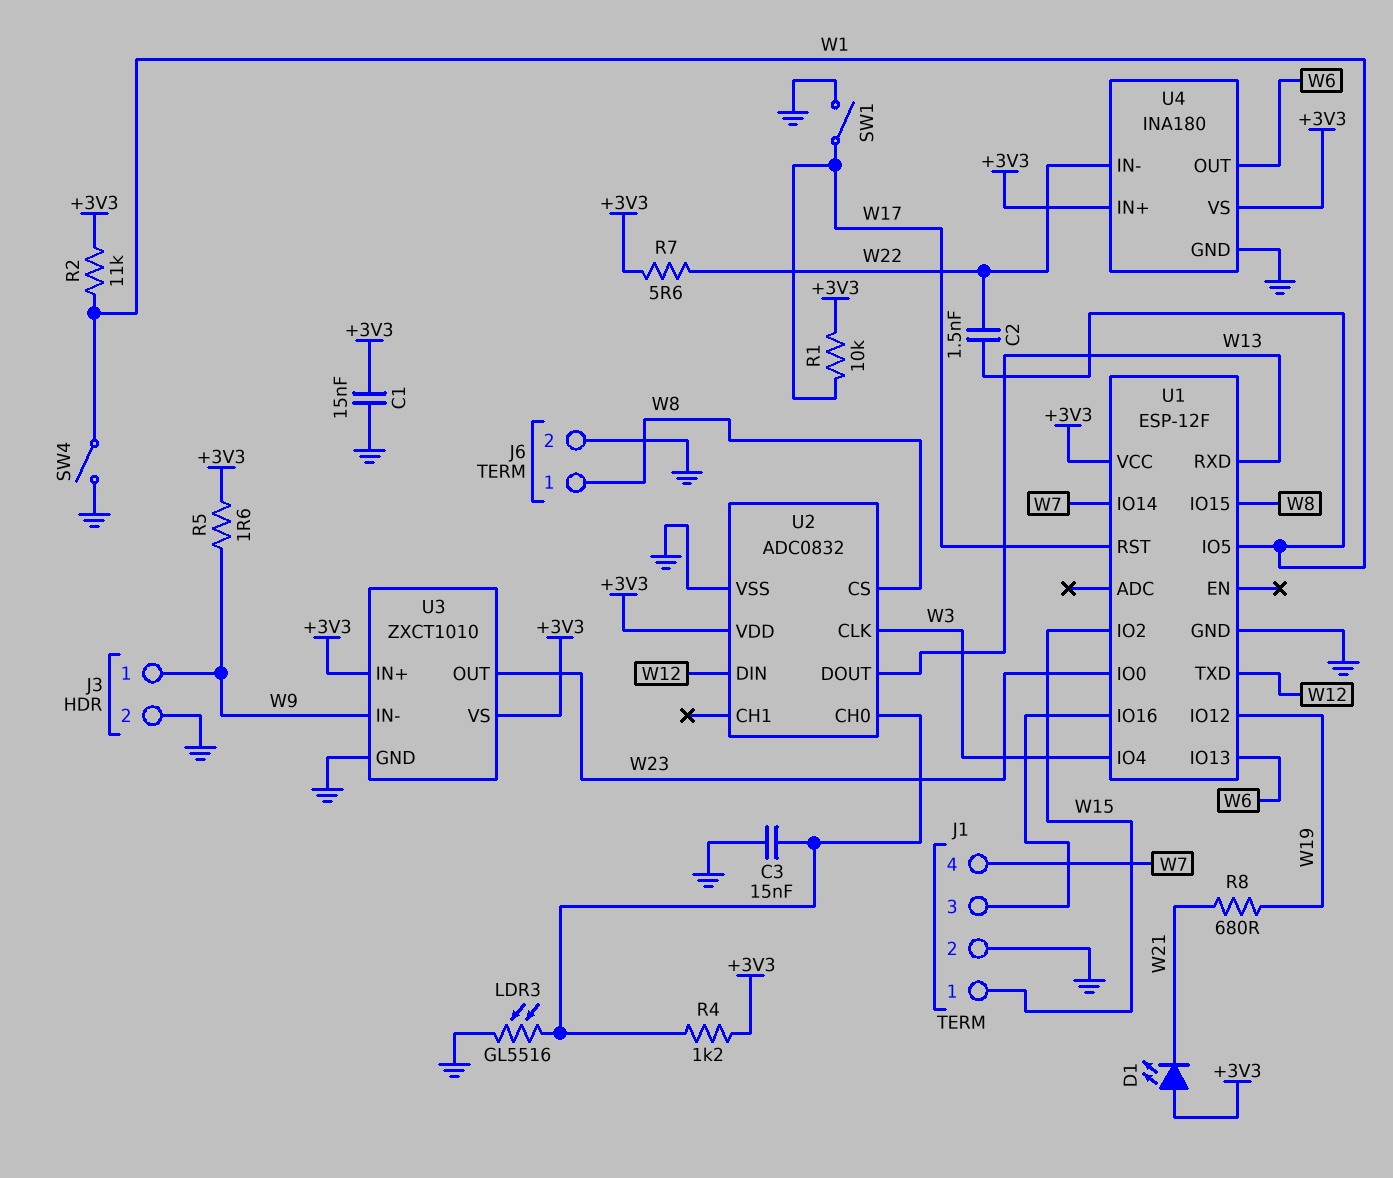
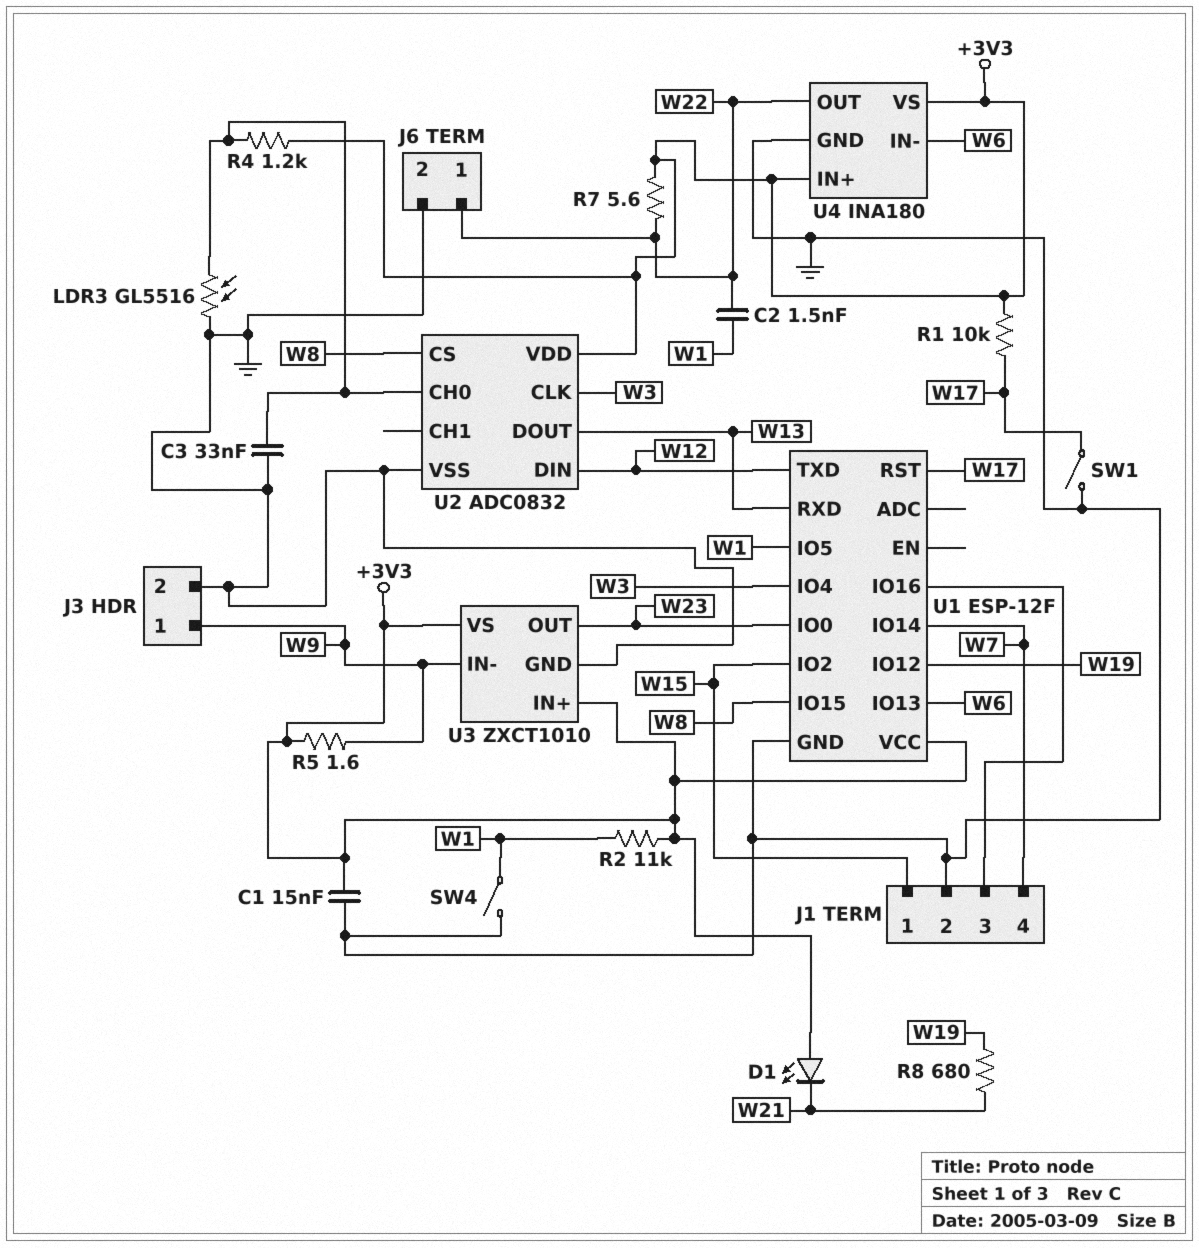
C3: 15nF (GND, U2/CH0) -> 33nF (GND, U2/CH0)
J6 pin 1: W8 -> W22
U4 pin IN-: W22 -> W6
U4 pin OUT: W6 -> W22

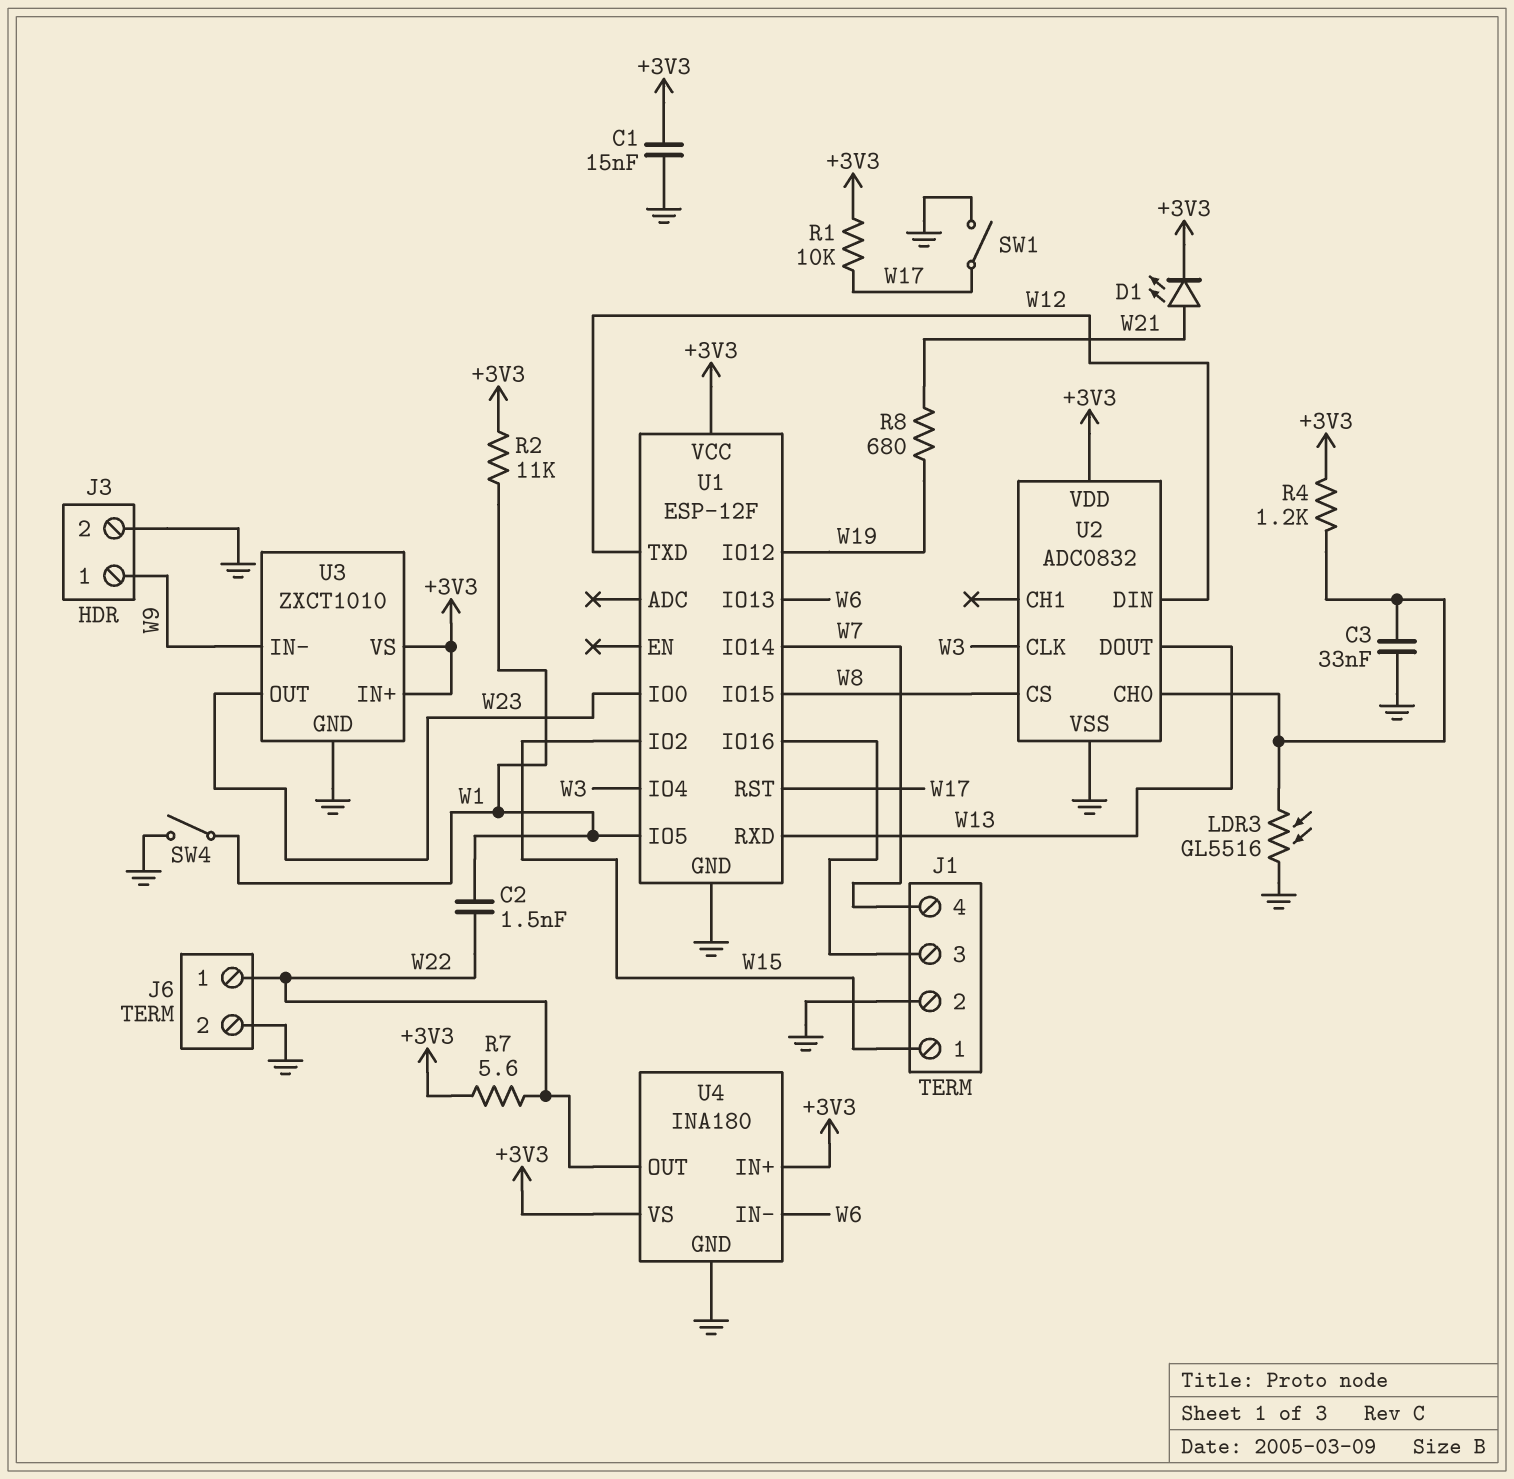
D1: LED (A +3V3, K W21) -> LED (A W21, K +3V3)
R5: 1.6 (+3V3, W9) -> none

